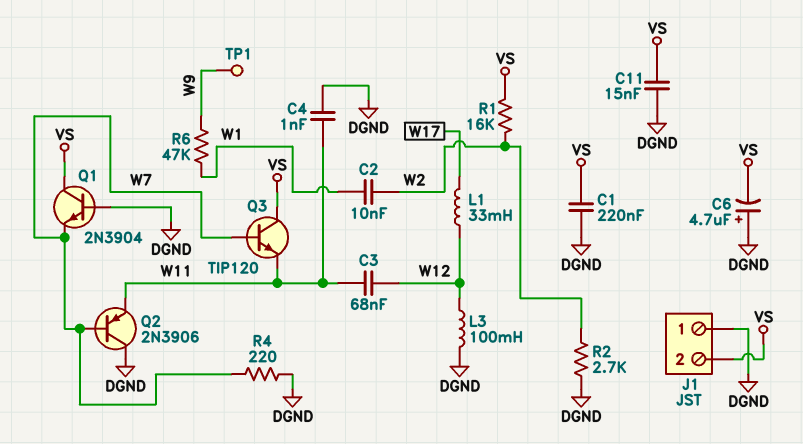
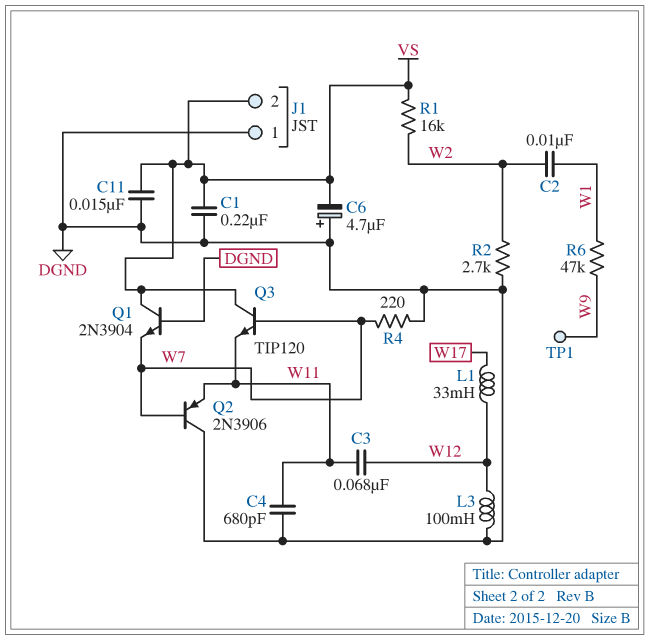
C4: 1nF (DGND, W11) -> 680pF (DGND, W11)

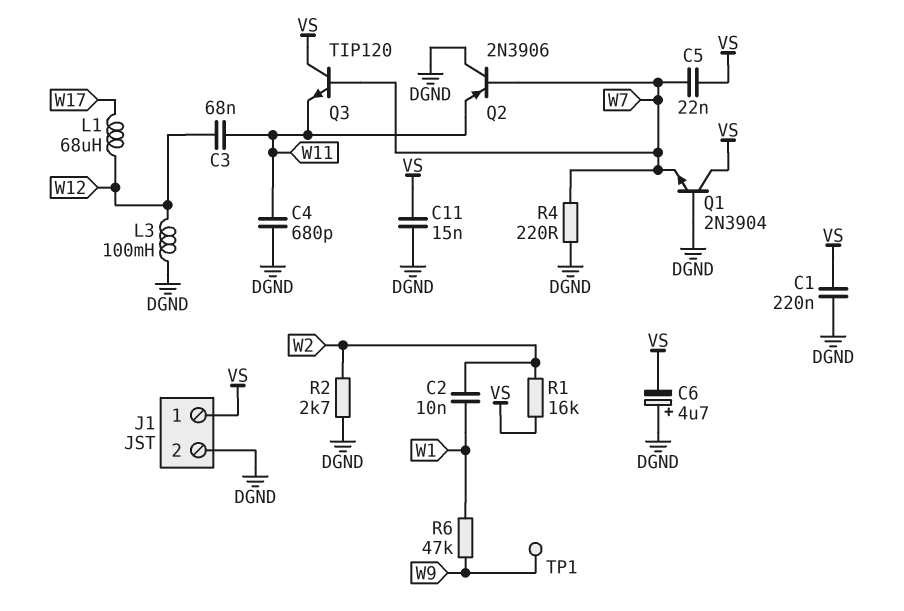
C5: none -> 22nF (VS, W7)
J1 pin 1: DGND -> VS
J1 pin 2: VS -> DGND
L1: 33mH (W12, W17) -> 68uH (W12, W17)

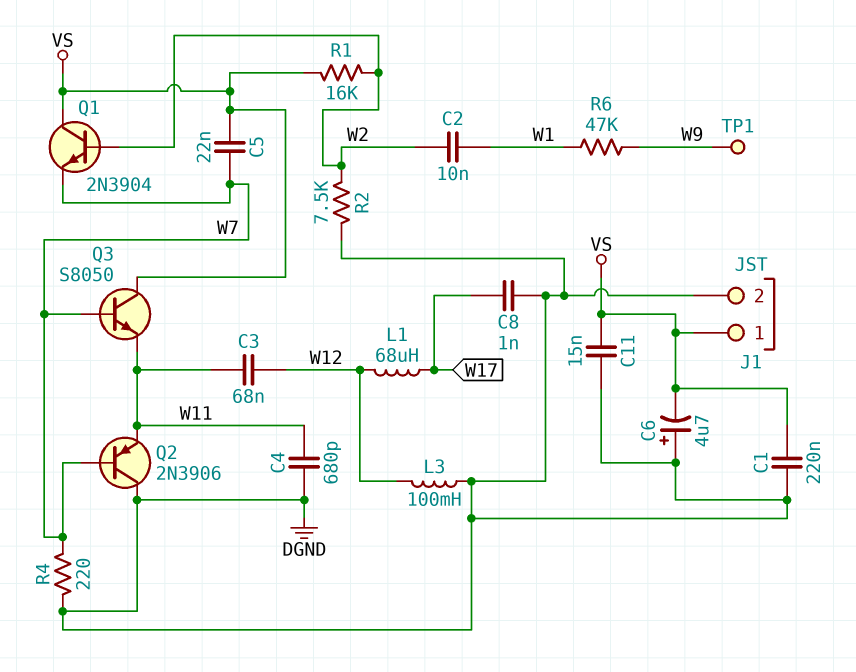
C8: none -> 1nF (DGND, W17)
Q1: NPN 2N3904 (B DGND, C VS, E W7) -> NPN 2N3904 (B W2, C VS, E W7)
Q3: NPN TIP120 (B W7, C VS, E W11) -> NPN S8050 (B W7, C VS, E W11)
R2: 2.7k (DGND, W2) -> 7.5k (DGND, W2)

